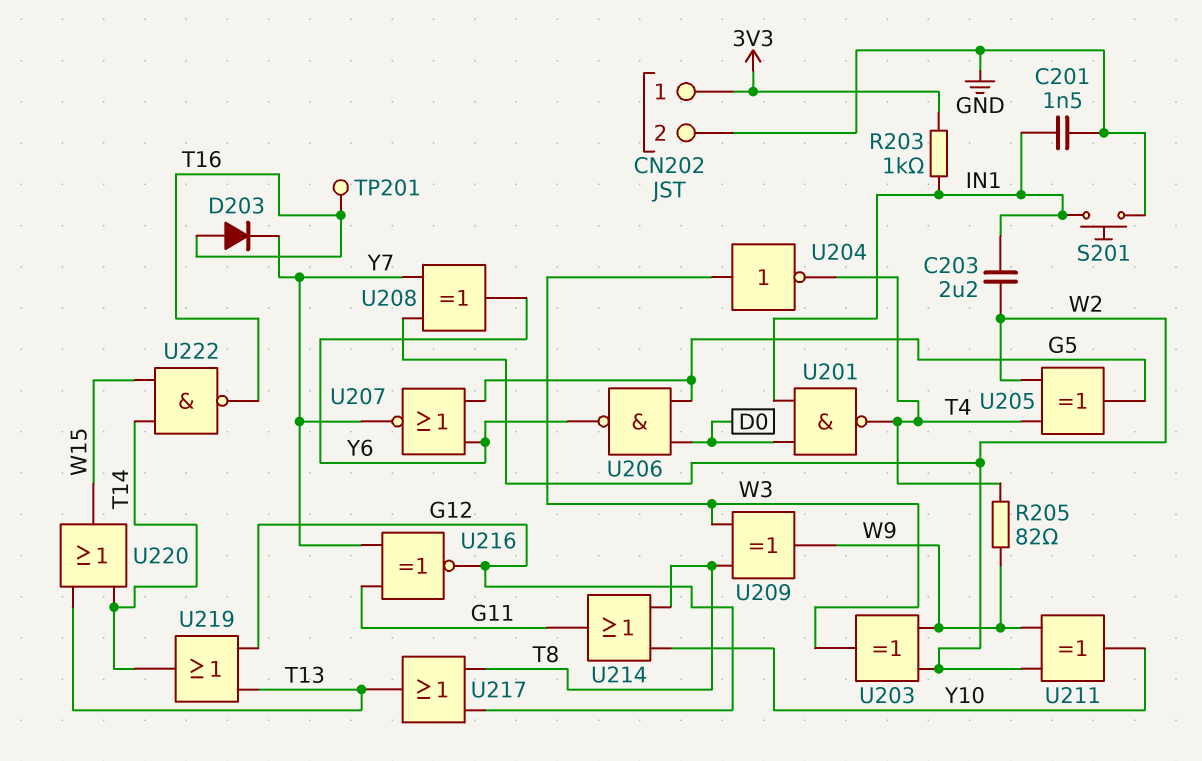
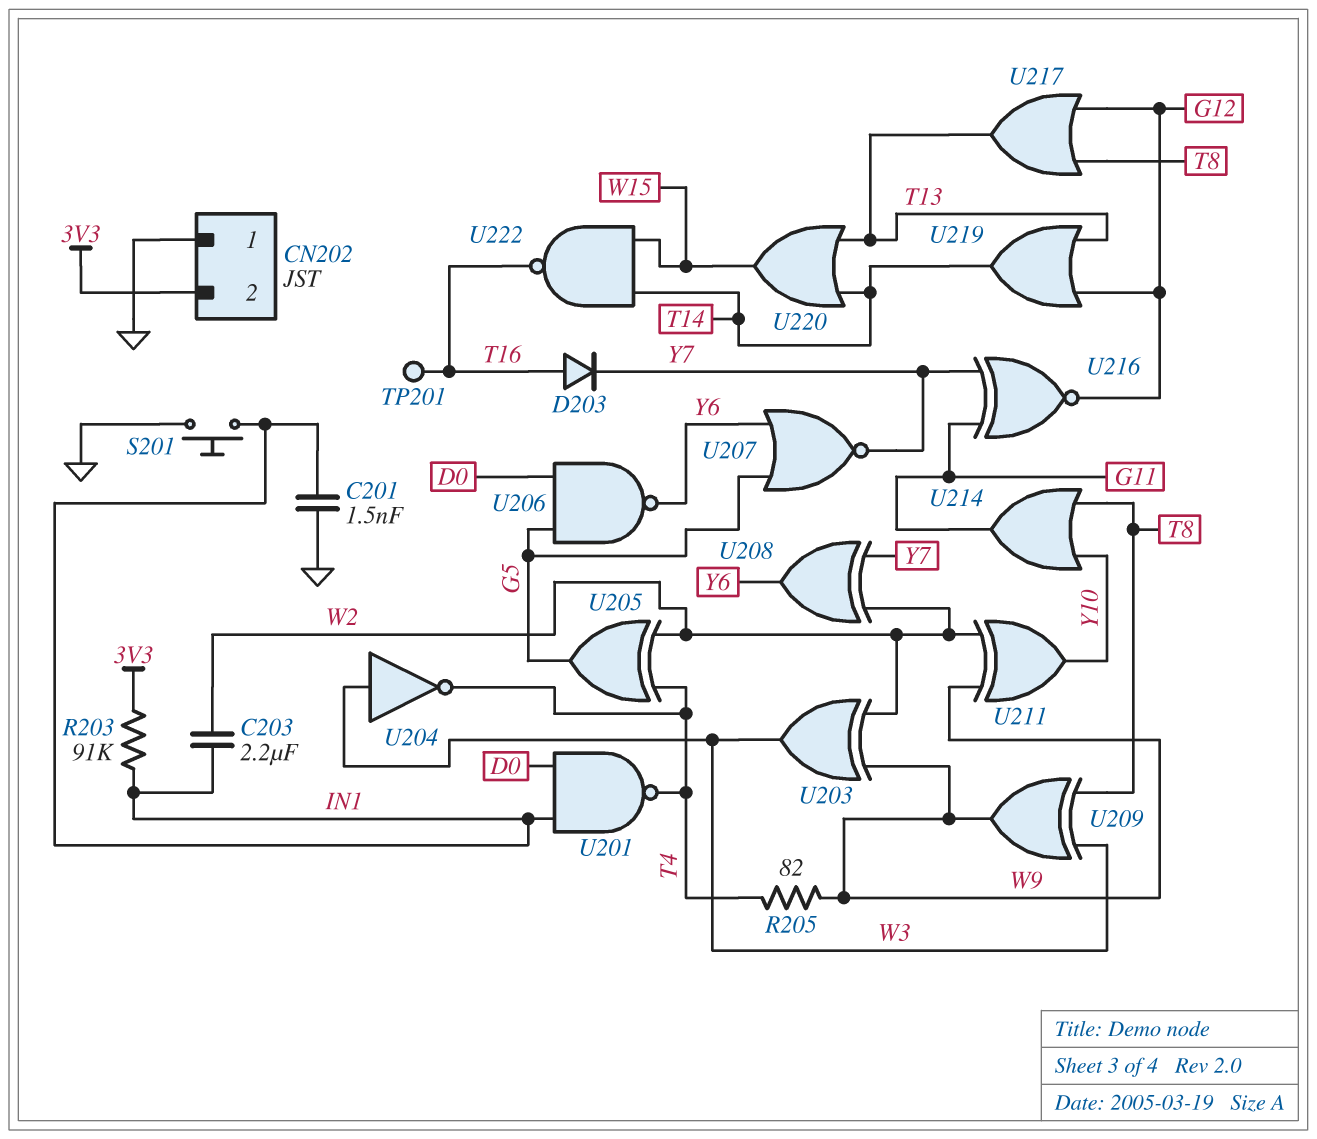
CN202 pin 1: 3V3 -> GND
CN202 pin 2: GND -> 3V3
R203: 1k (3V3, IN1) -> 91k (3V3, IN1)

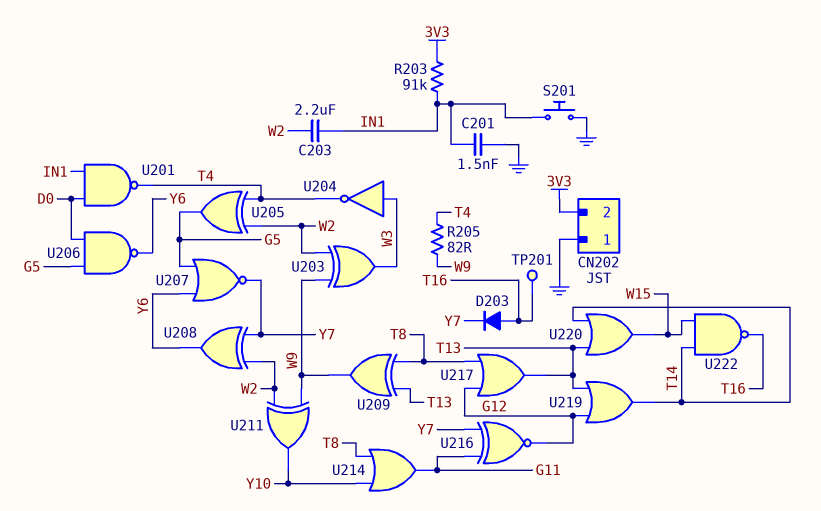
U209: XOR (in T8, in W3, out W9) -> XOR (in T8, in T13, out W9)

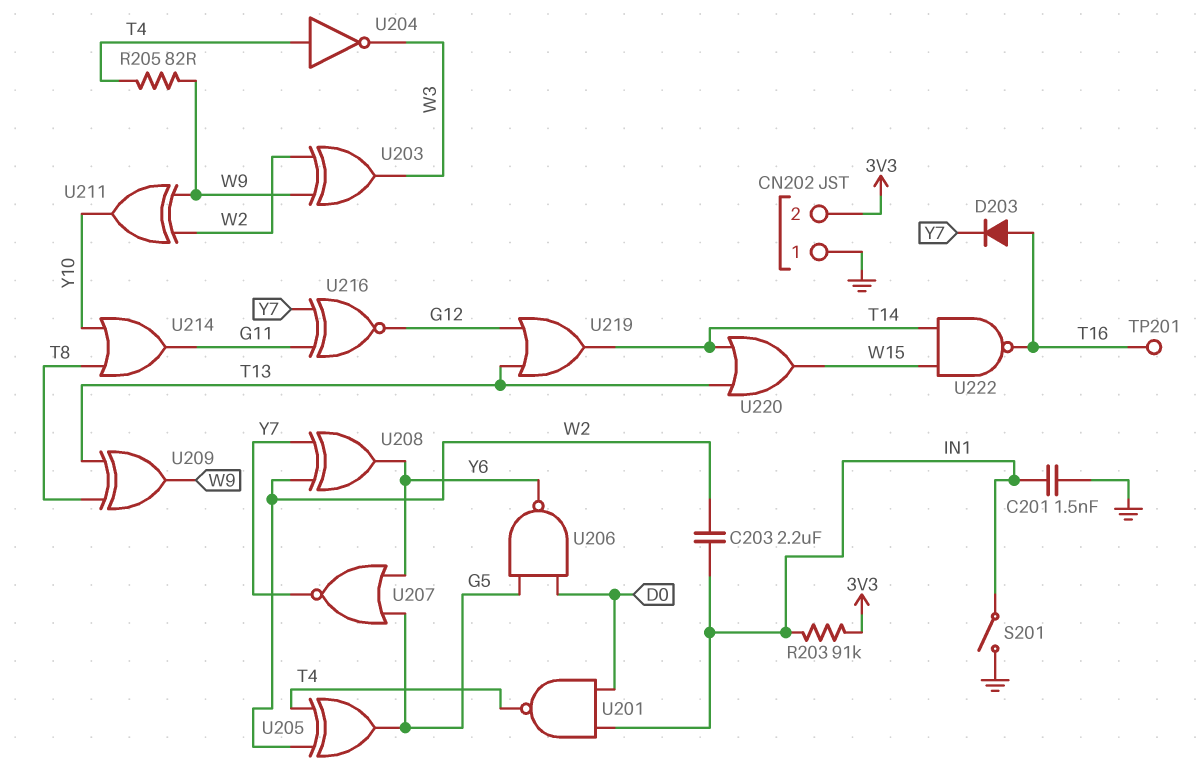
S201: button (GND, IN1) -> switch (GND, IN1)
U204: NOT (in W3, out T4) -> NOT (in T4, out W3)
U217: OR (in G12, in T8, out T13) -> none

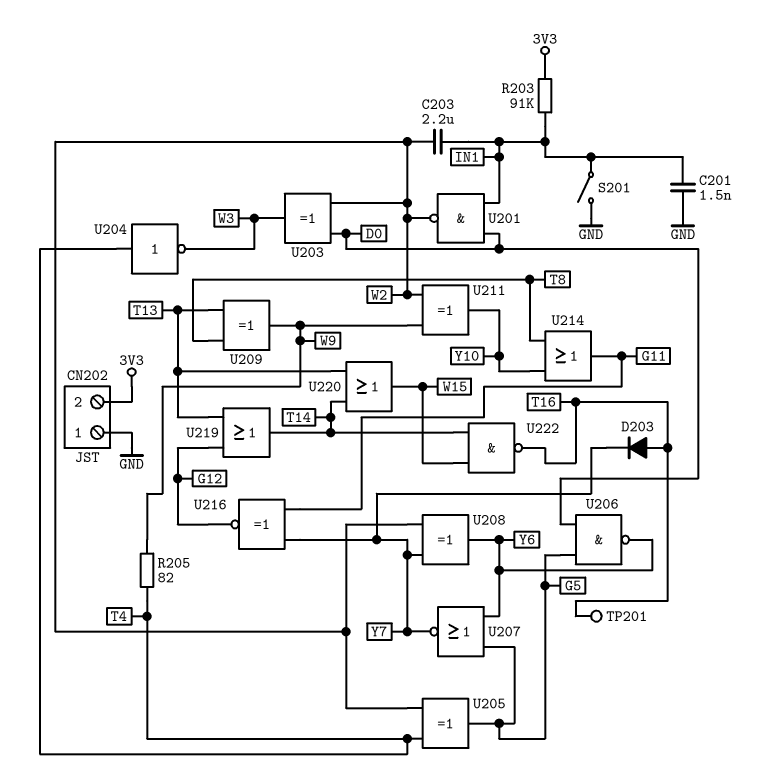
U201: NAND (in D0, in IN1, out T4) -> NAND (in D0, in IN1, out W2)
U203: XOR (in W2, in W9, out W3) -> XOR (in D0, in W2, out W3)

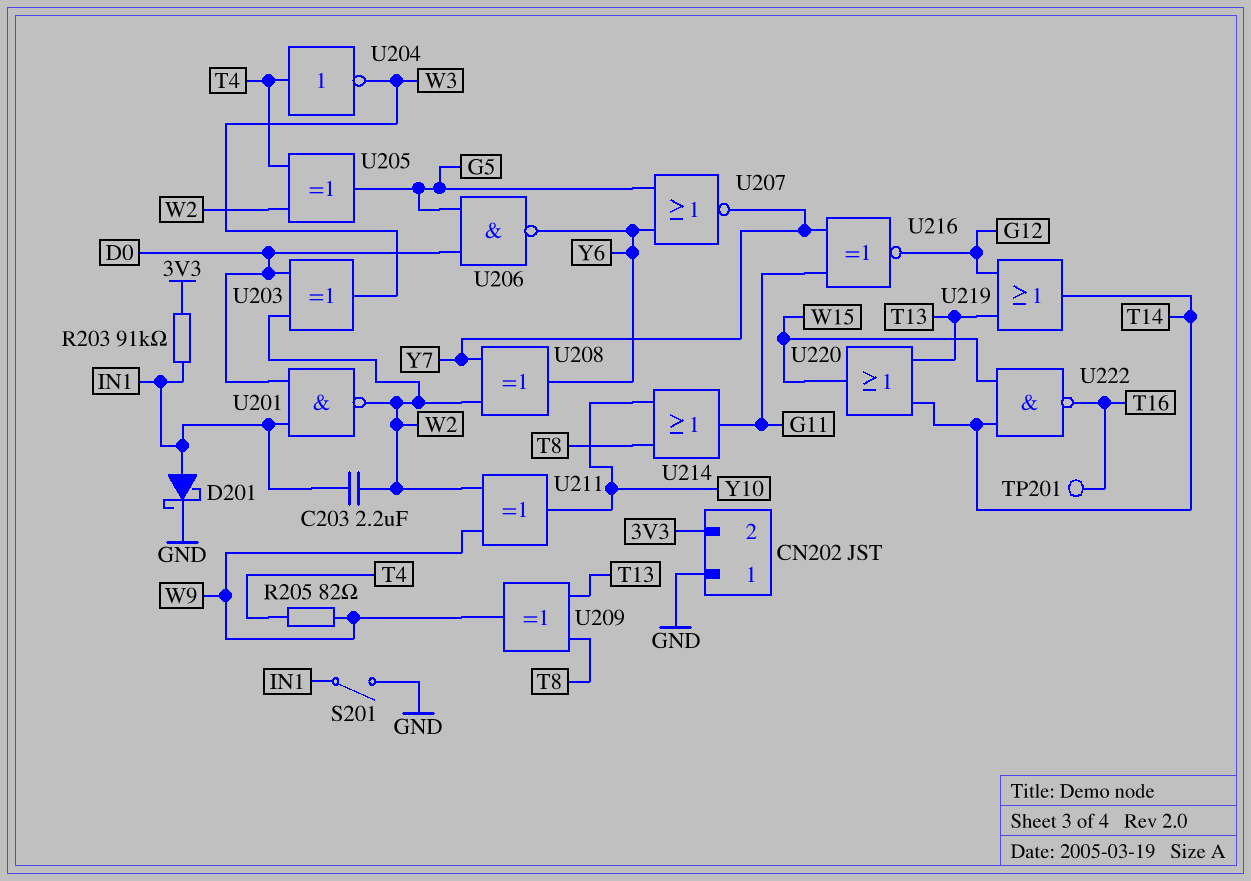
C201: 1.5nF (GND, IN1) -> none
D201: none -> schottky (A IN1, K GND)
D203: diode (A T16, K Y7) -> none

